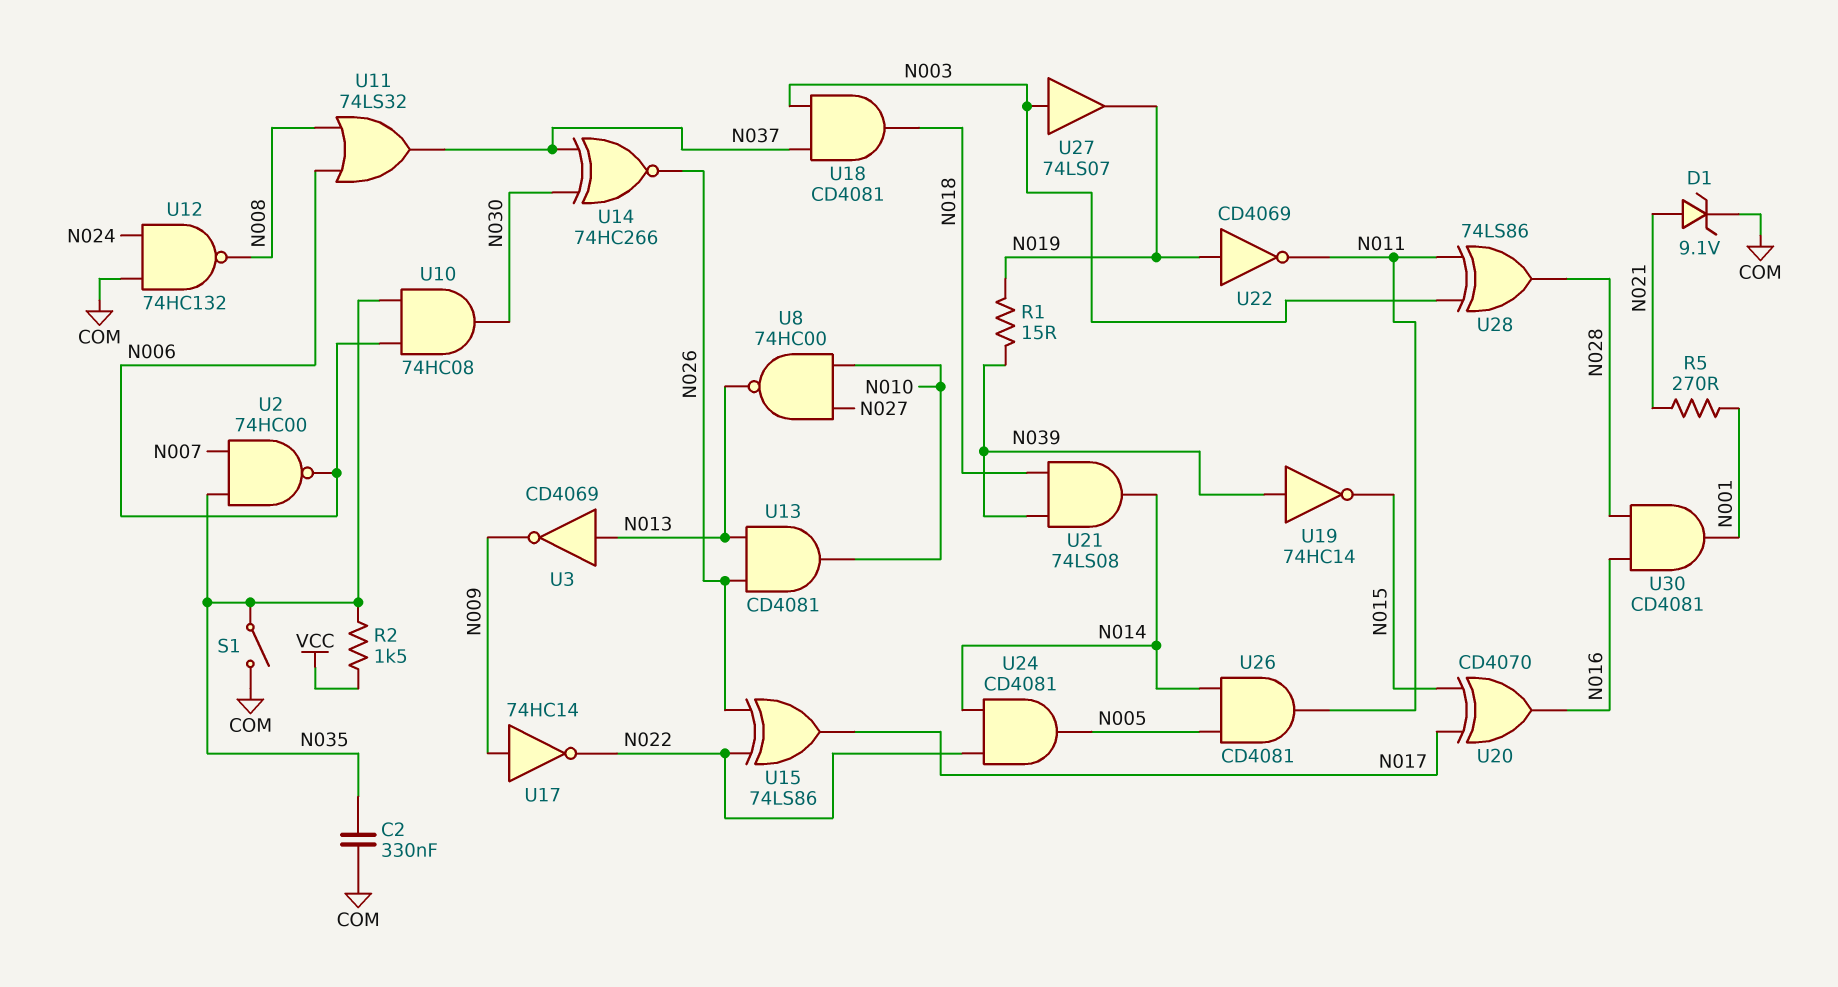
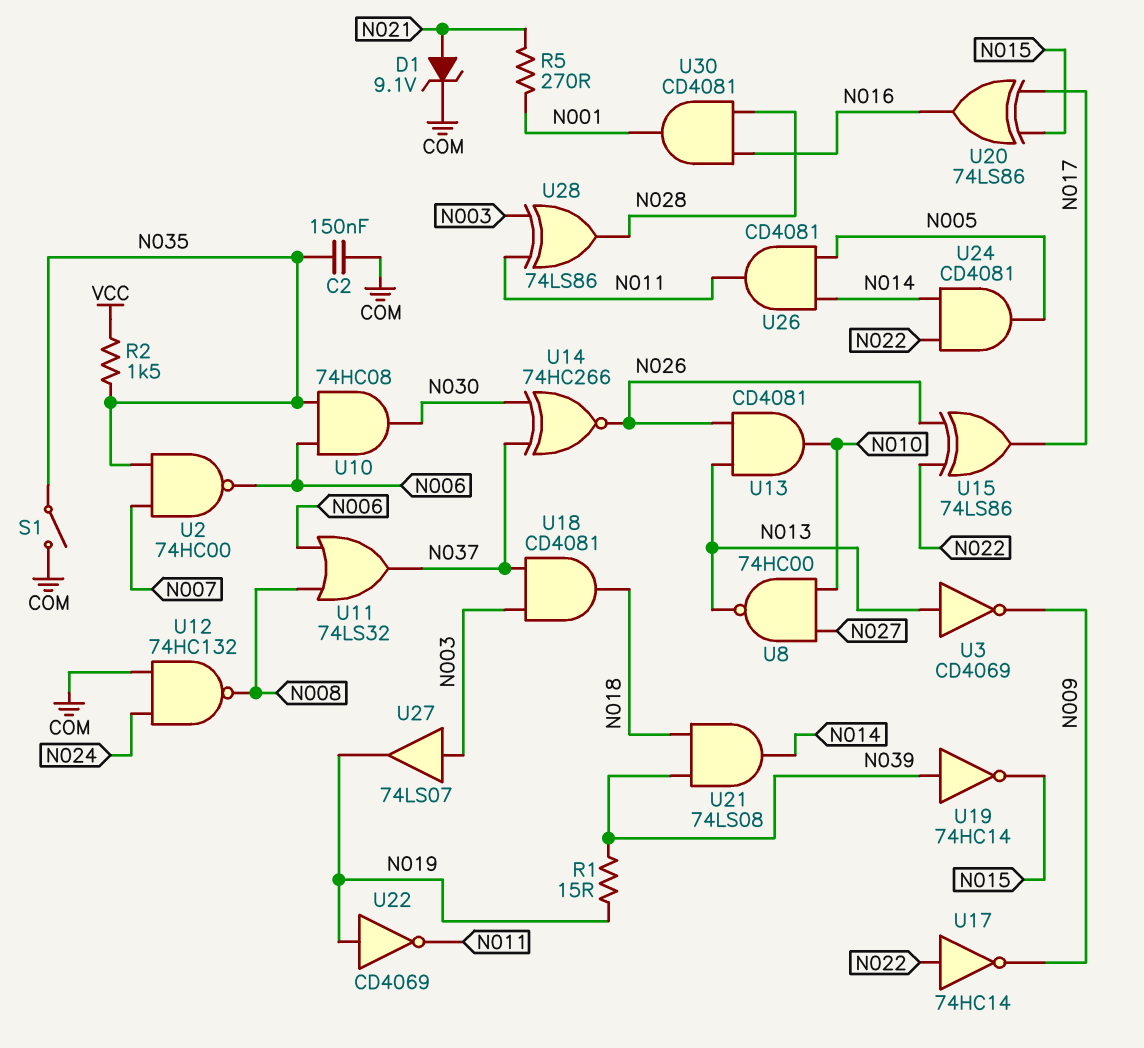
C2: 330nF (COM, N035) -> 150nF (COM, N035)
U17: NOT 74HC14 (in N009, out N022) -> NOT 74HC14 (in N022, out N009)
U20: XOR CD4070 (in N015, in N017, out N016) -> XOR 74LS86 (in N015, in N017, out N016)

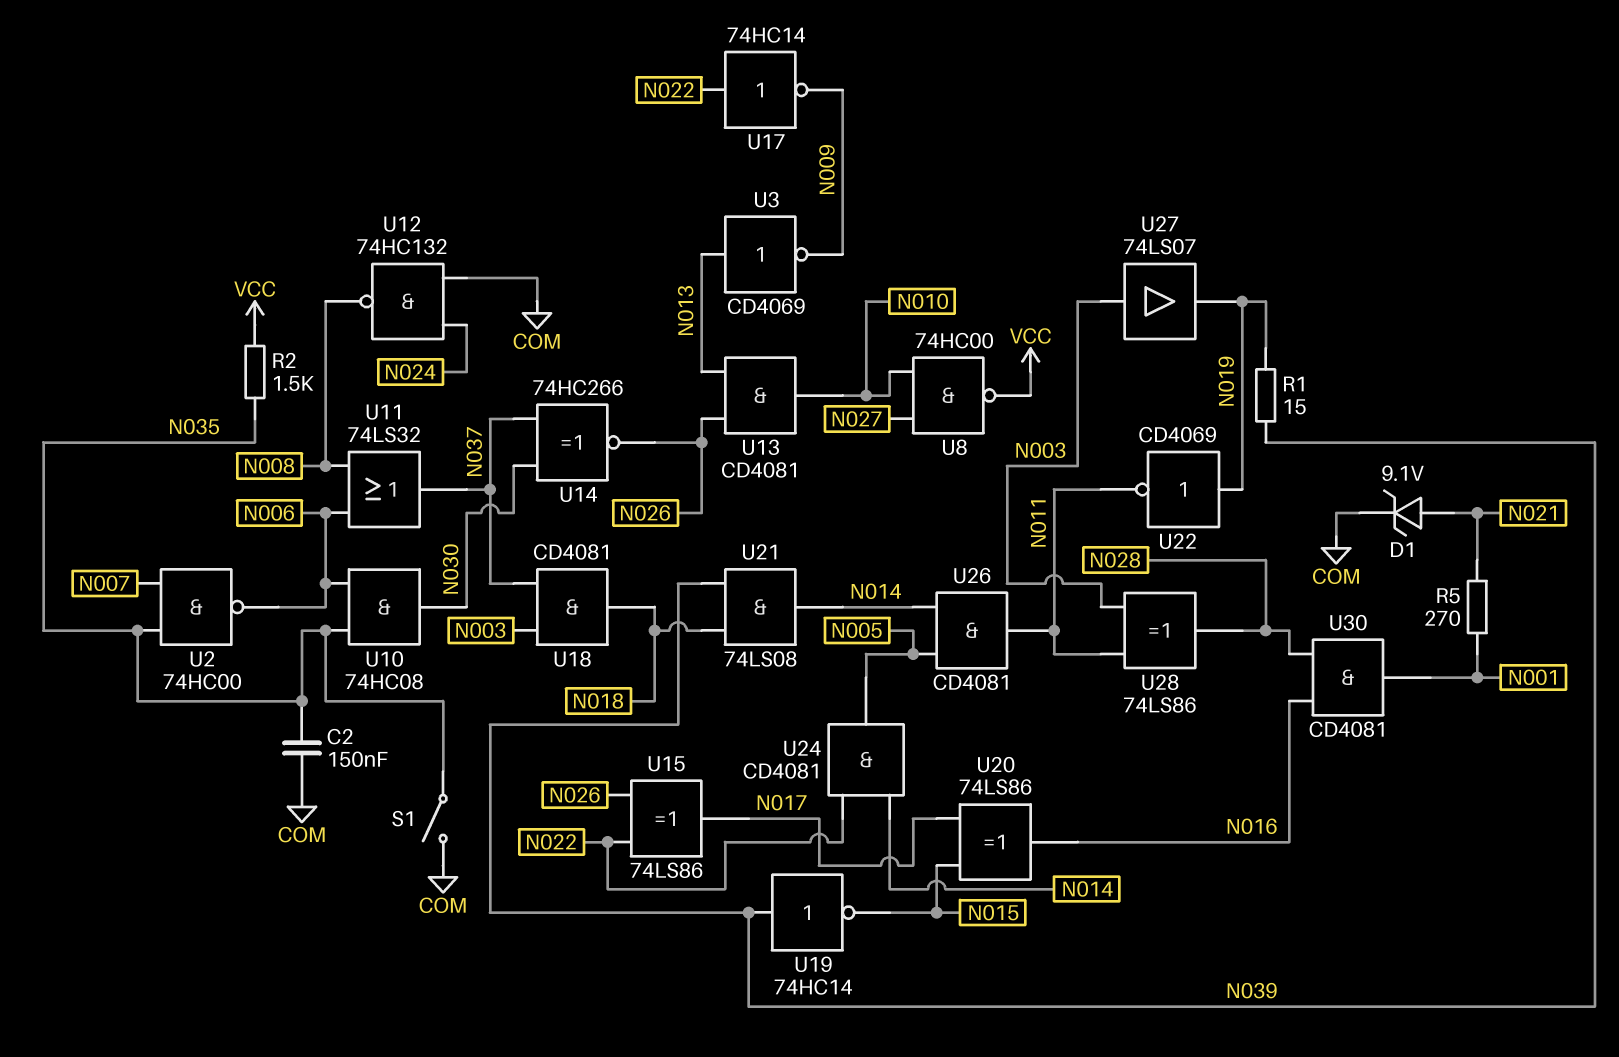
U8: NAND 74HC00 (in N010, in N027, out N013) -> NAND 74HC00 (in N010, in N027, out VCC)

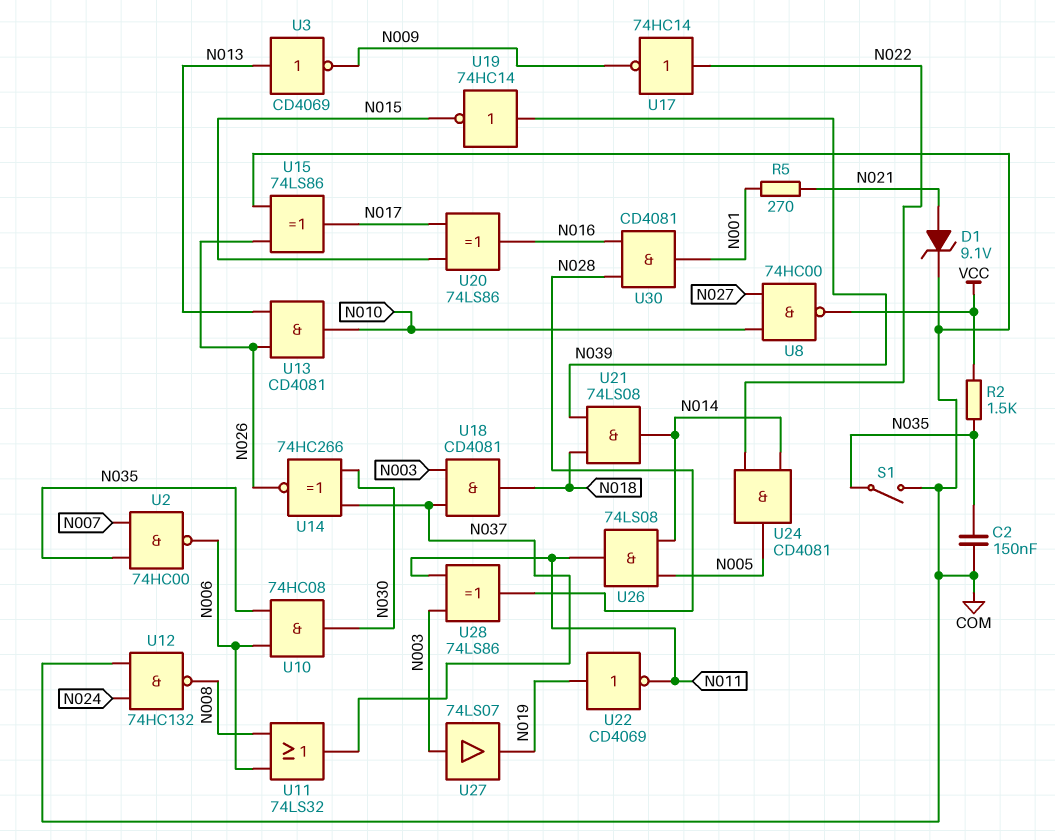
R1: 15 (N019, N039) -> none
U15: XOR 74LS86 (in N022, in N026, out N017) -> XOR 74LS86 (in COM, in N026, out N017)
U26: AND CD4081 (in N005, in N014, out N011) -> AND 74LS08 (in N005, in N014, out N011)

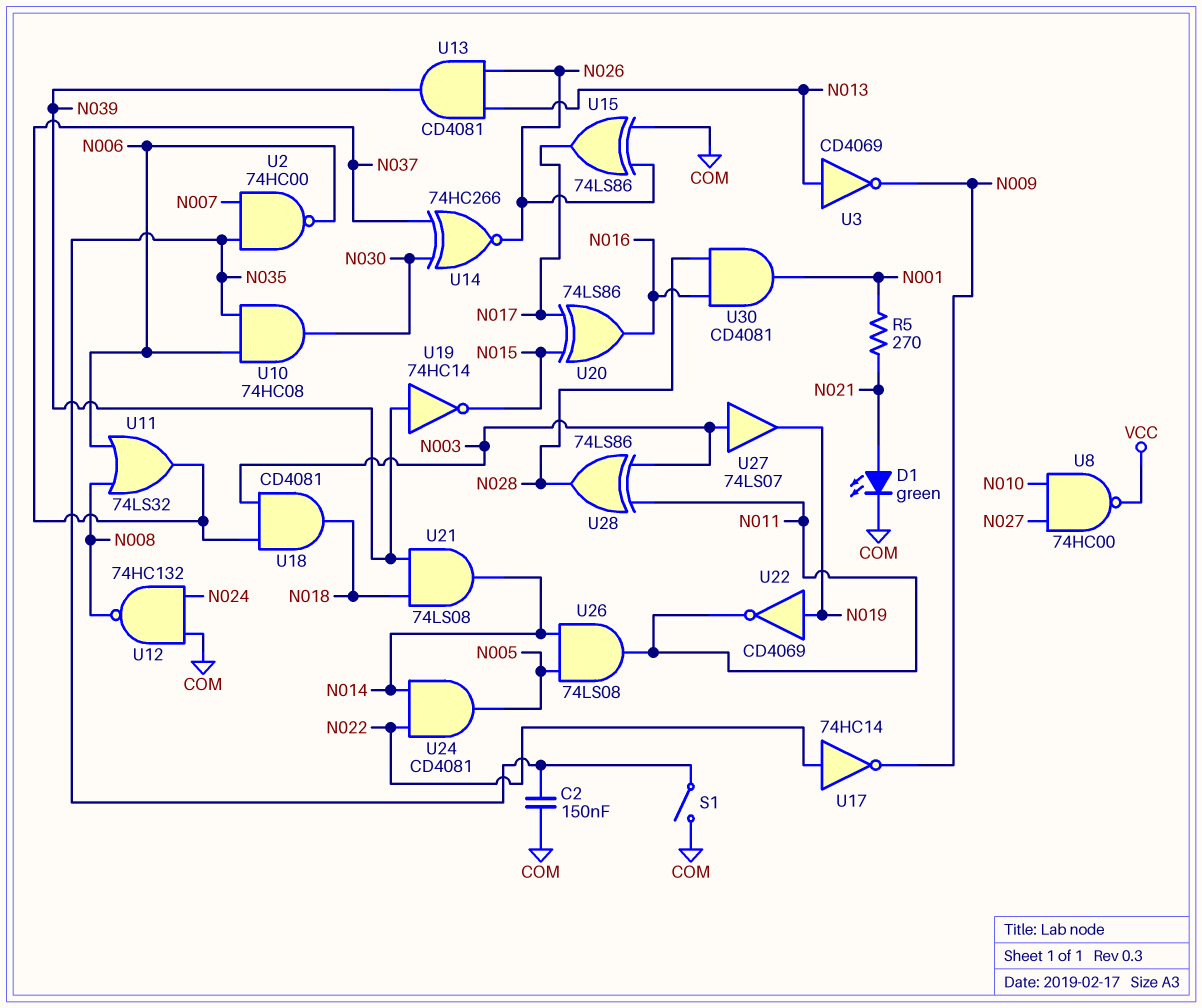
D1: zener 9.1V (A N021, K COM) -> LED green (A N021, K COM)
R2: 1.5k (N035, VCC) -> none
U13: AND CD4081 (in N013, in N026, out N010) -> AND CD4081 (in N013, in N026, out N039)

